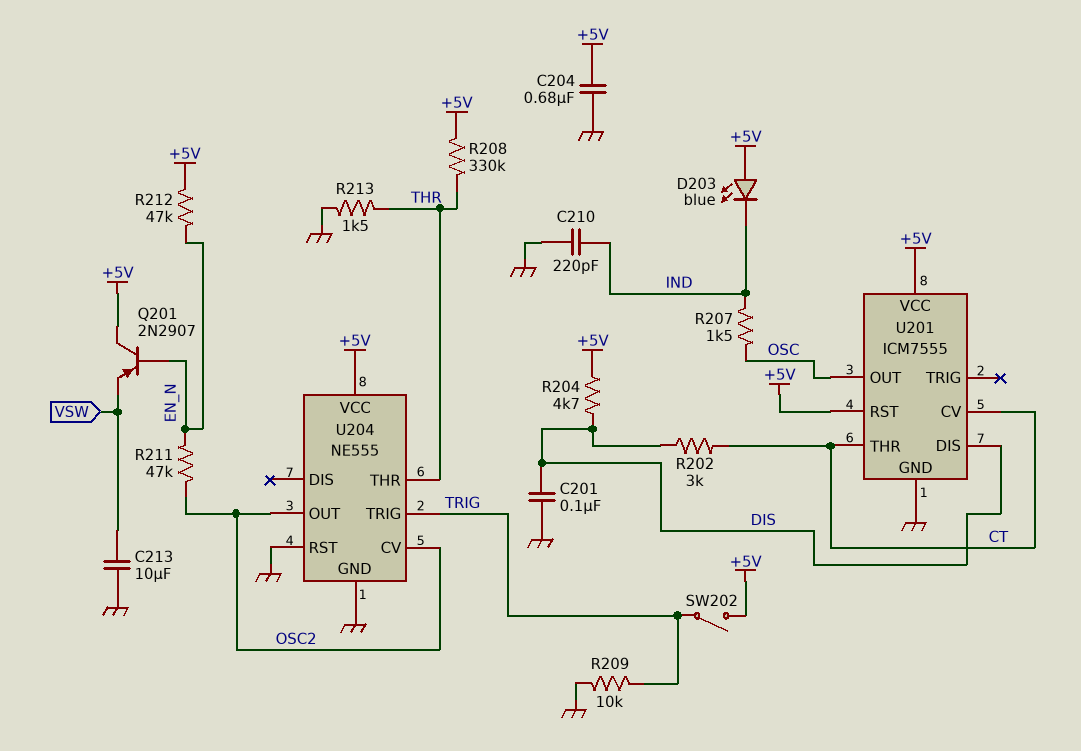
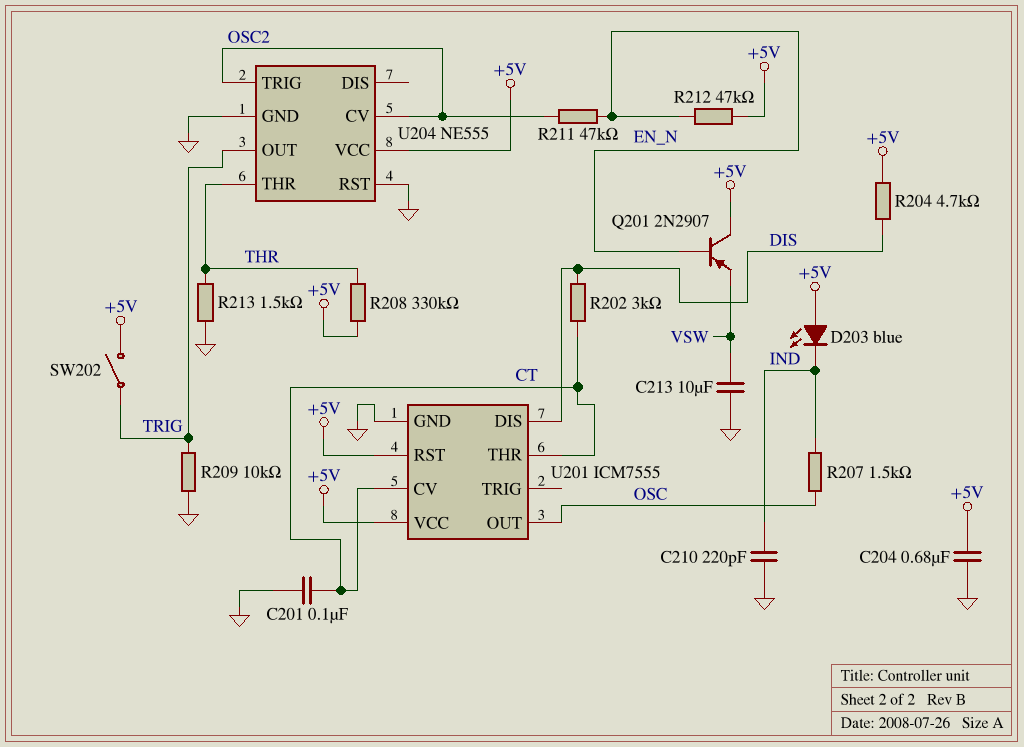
C201: 100nF (DIS, GND) -> 100nF (CT, GND)
U204 pin OUT: OSC2 -> TRIG
U204 pin TRIG: TRIG -> OSC2

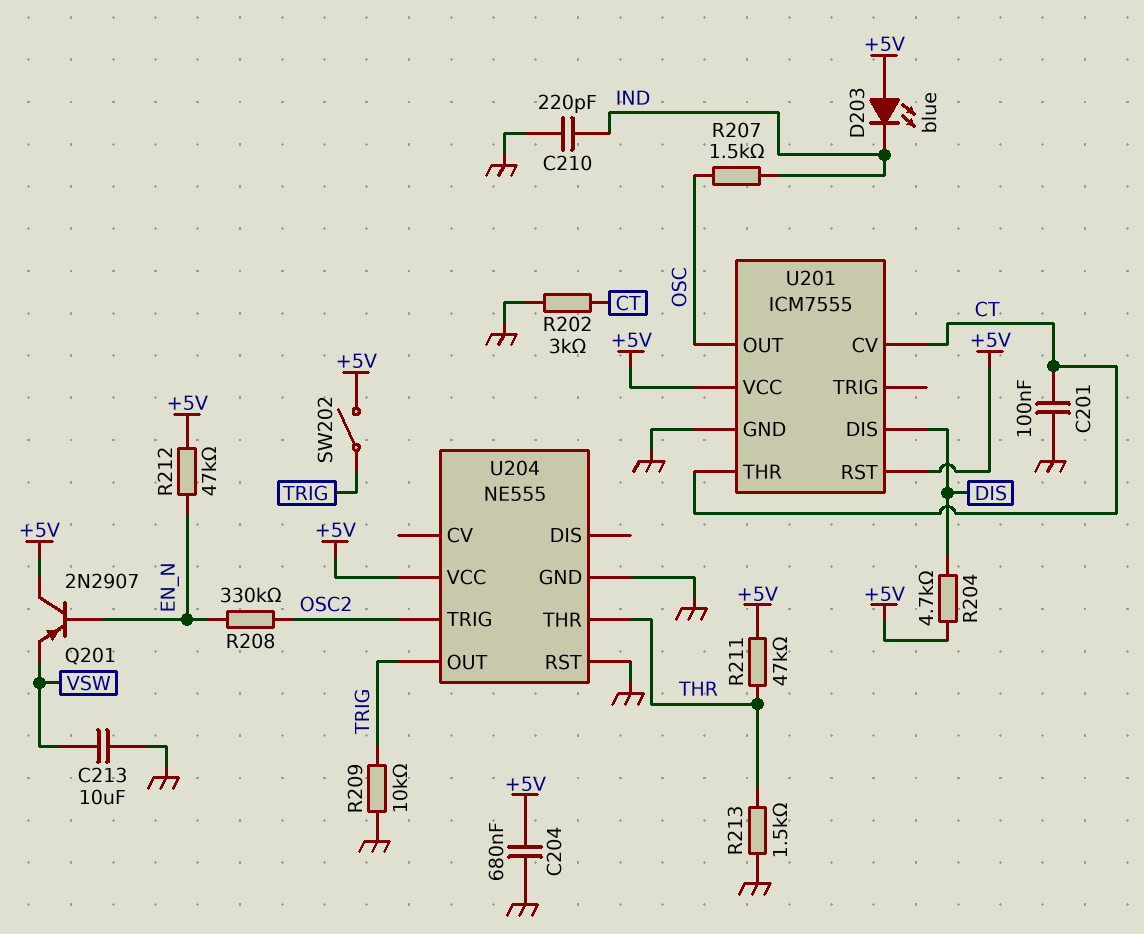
R202: 3k (CT, DIS) -> 3k (CT, GND)
R208: 330k (+5V, THR) -> 330k (EN_N, OSC2)
R211: 47k (EN_N, OSC2) -> 47k (+5V, THR)
U204 pin CV: OSC2 -> none

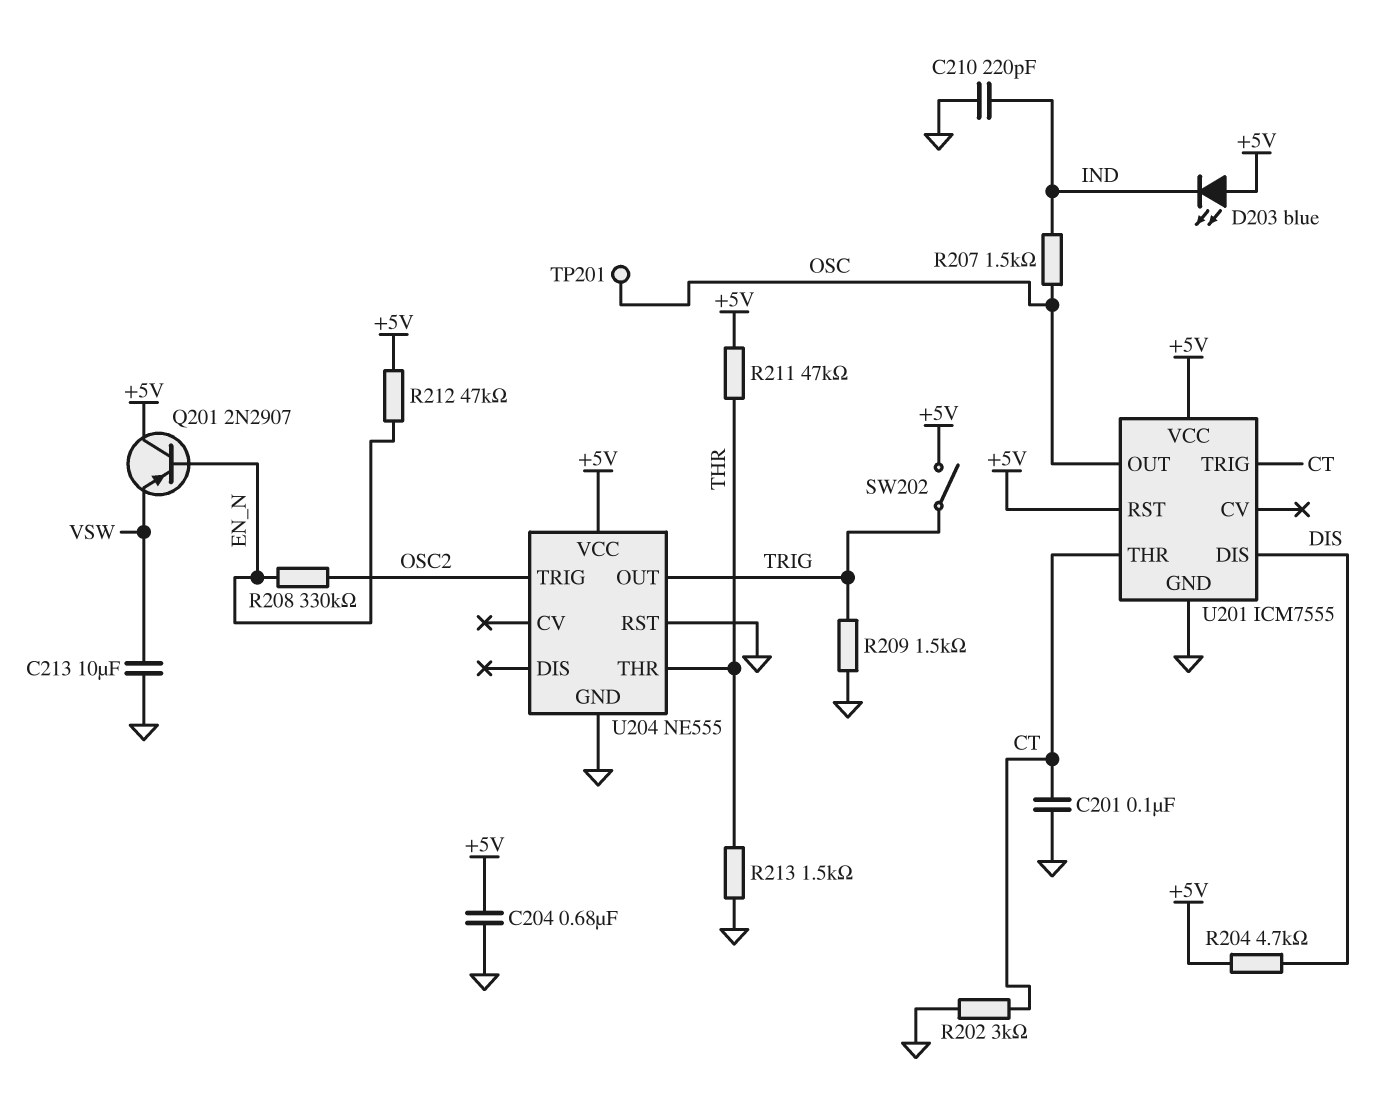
R209: 10k (GND, TRIG) -> 1.5k (GND, TRIG)
TP201: none -> test point (OSC)
U201 pin CV: CT -> none
U201 pin TRIG: none -> CT

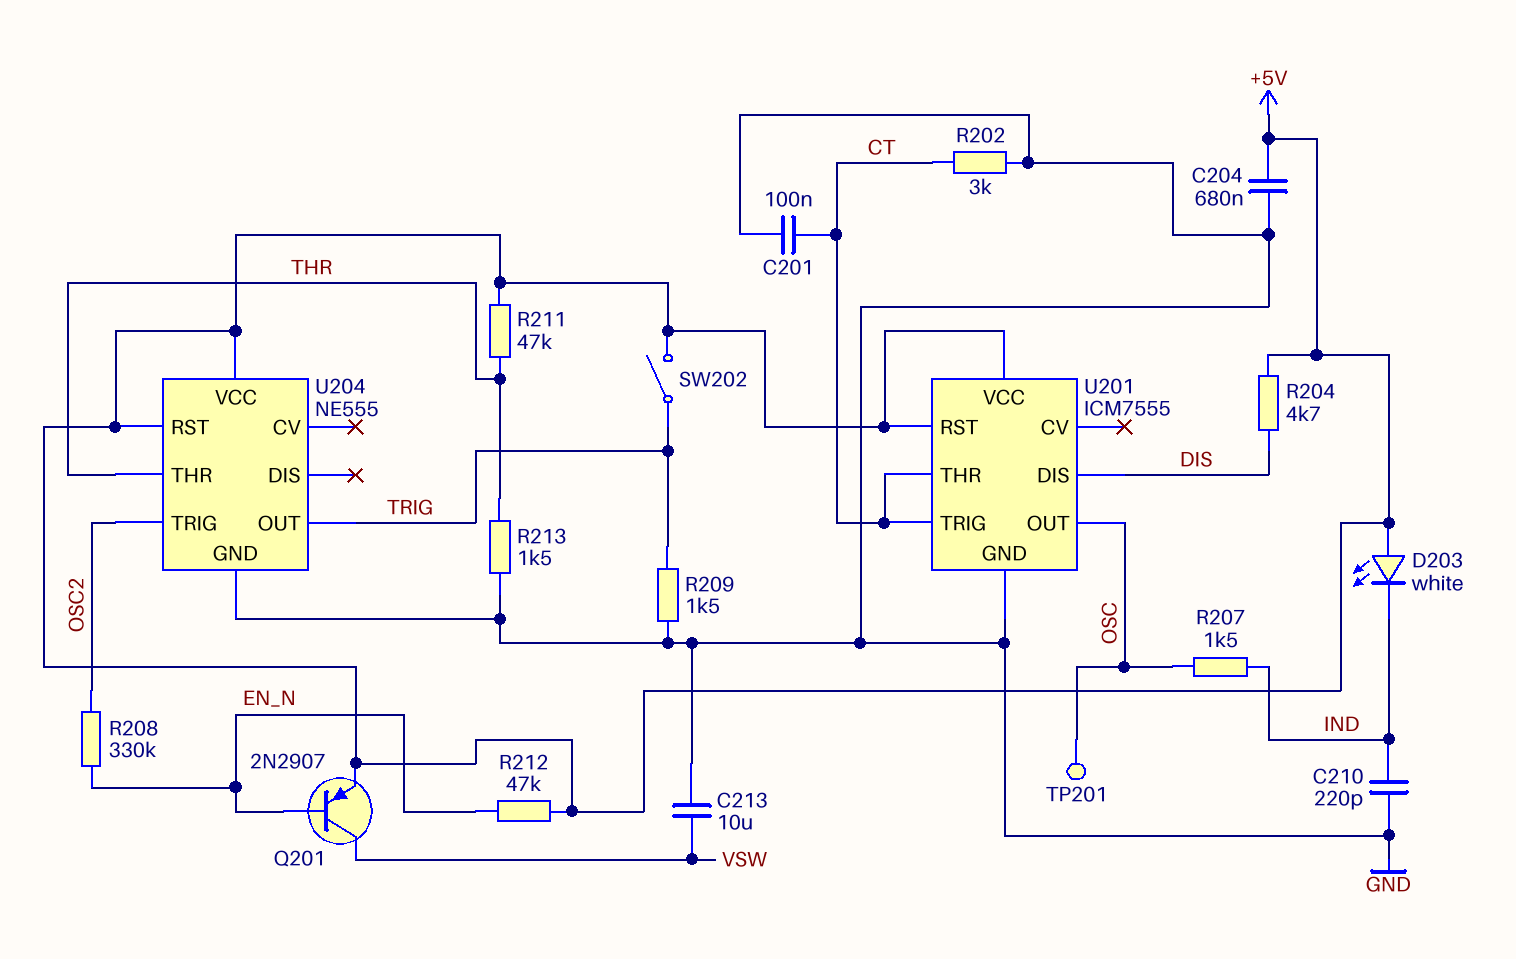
D203: LED blue (A +5V, K IND) -> LED white (A +5V, K IND)
Q201: PNP 2N2907 (B EN_N, C +5V, E VSW) -> PNP 2N2907 (B EN_N, C VSW, E +5V)
U204 pin RST: GND -> +5V

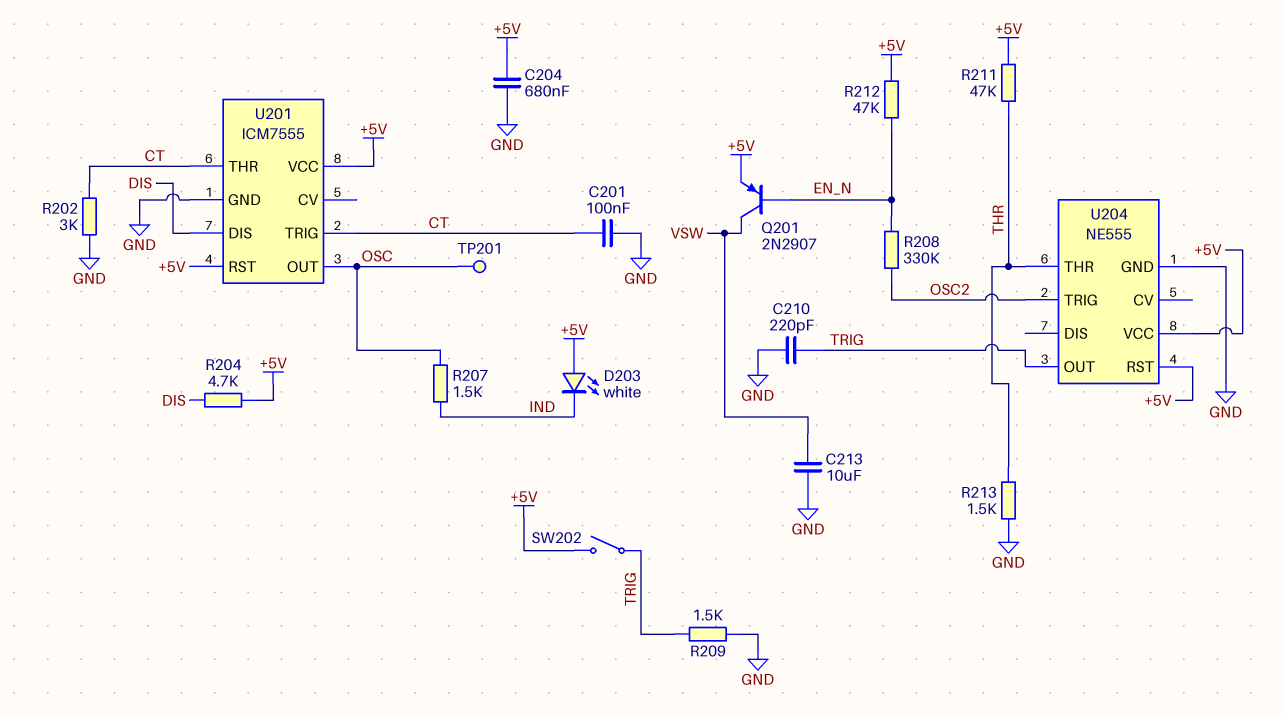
C210: 220pF (GND, IND) -> 220pF (GND, TRIG)

